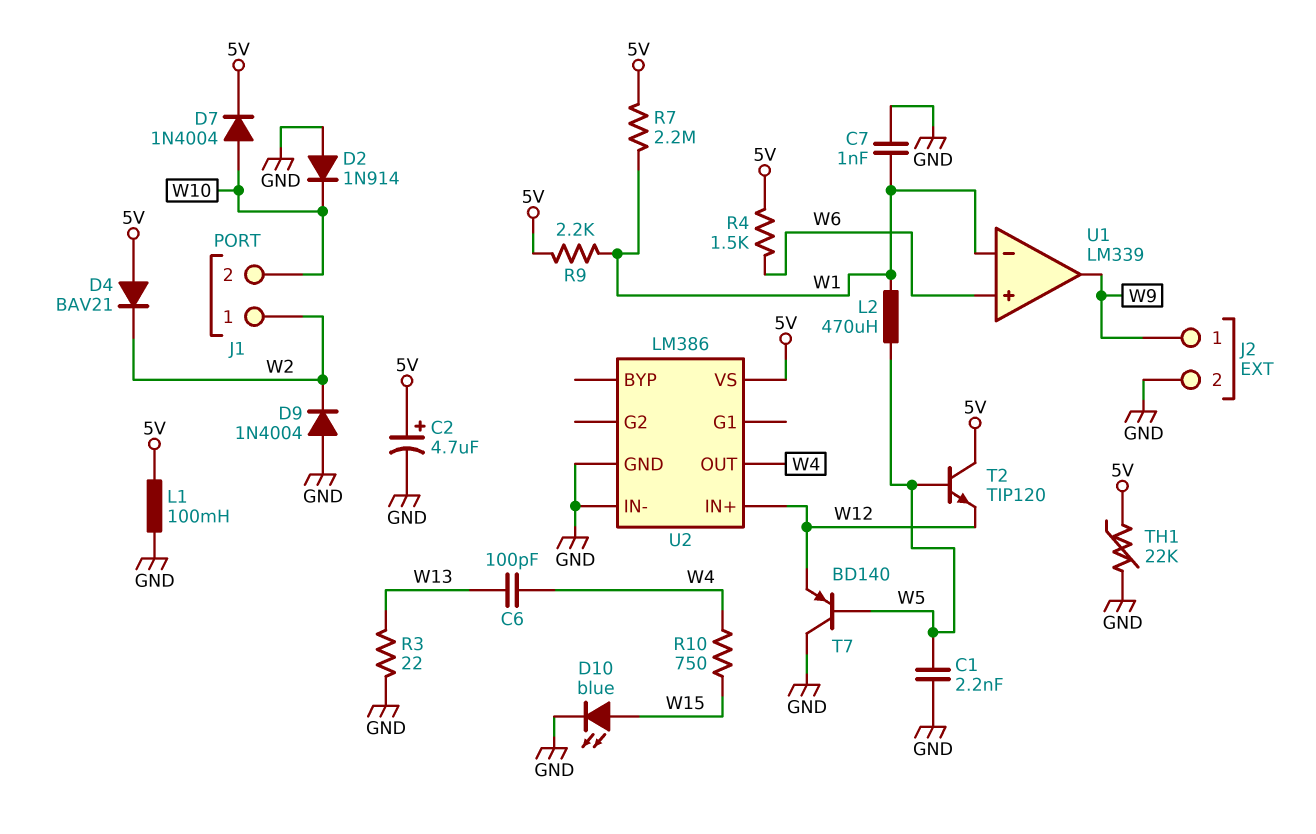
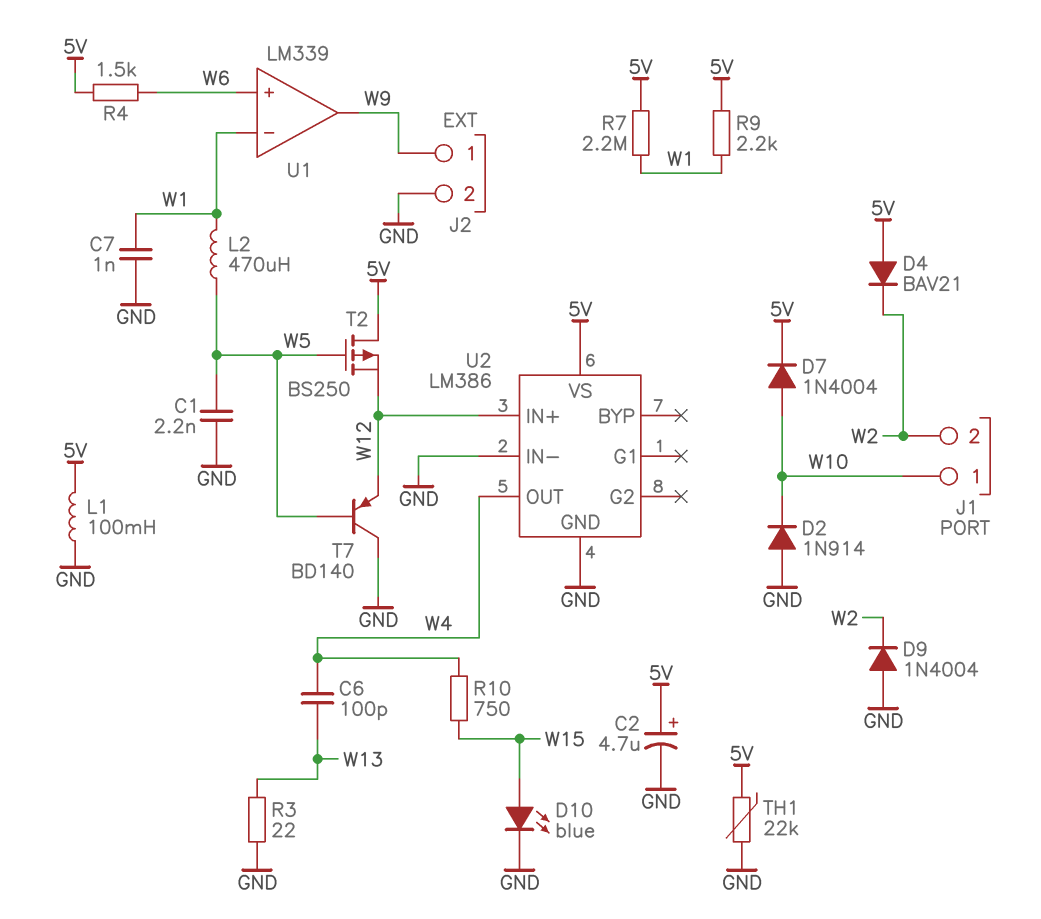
J1 pin 1: W2 -> W10
J1 pin 2: W10 -> W2
T2: NPN TIP120 (B W5, C 5V, E W12) -> PMOS BS250 (G W5, D 5V, S W12)

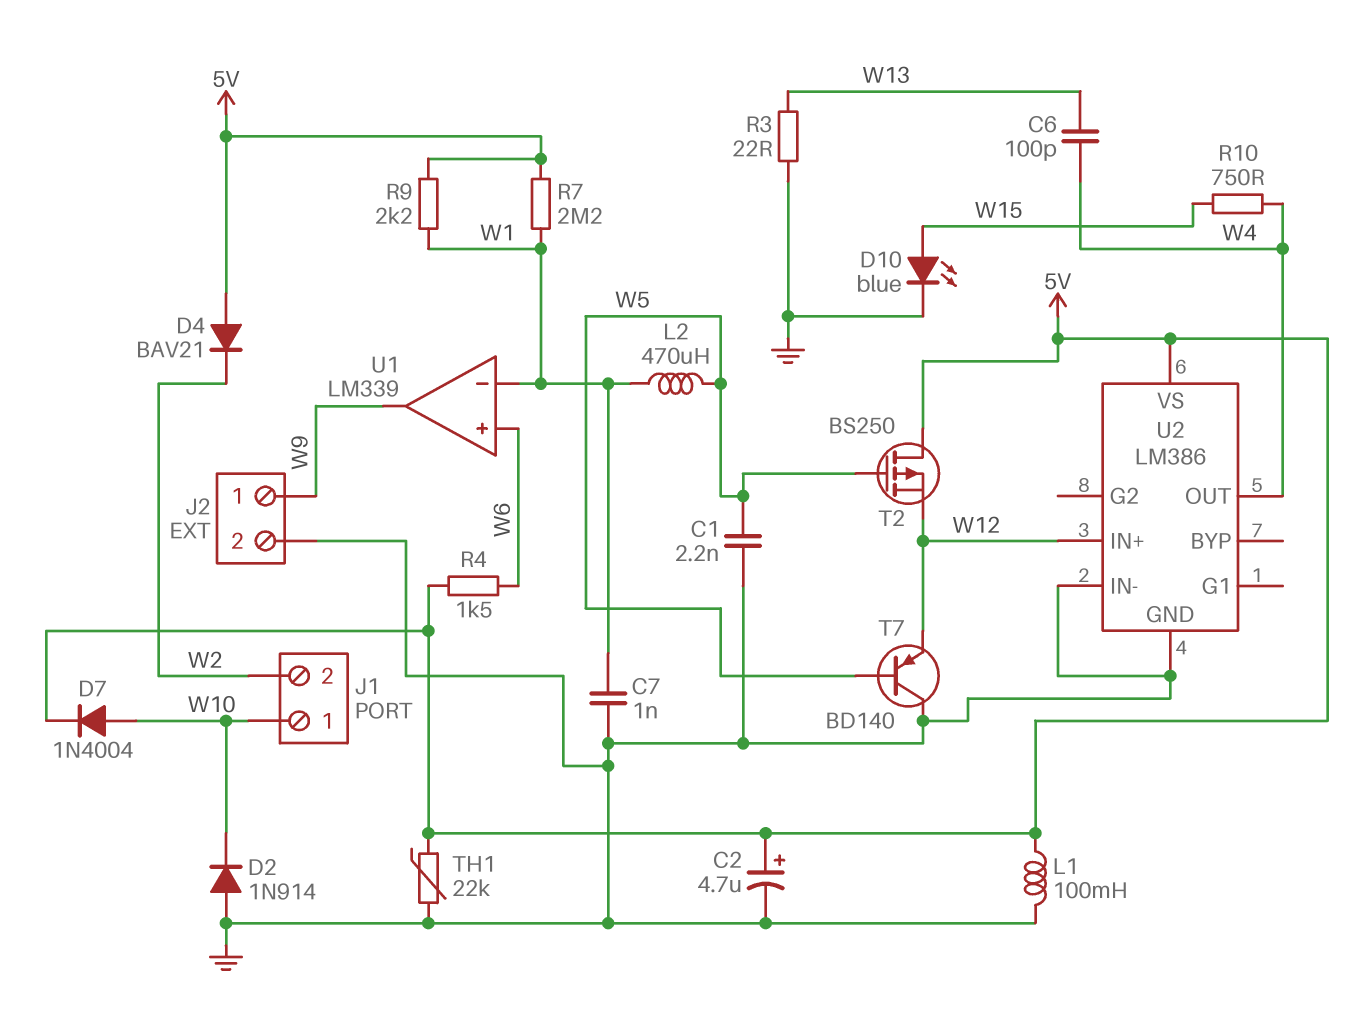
D9: diode 1N4004 (A GND, K W2) -> none

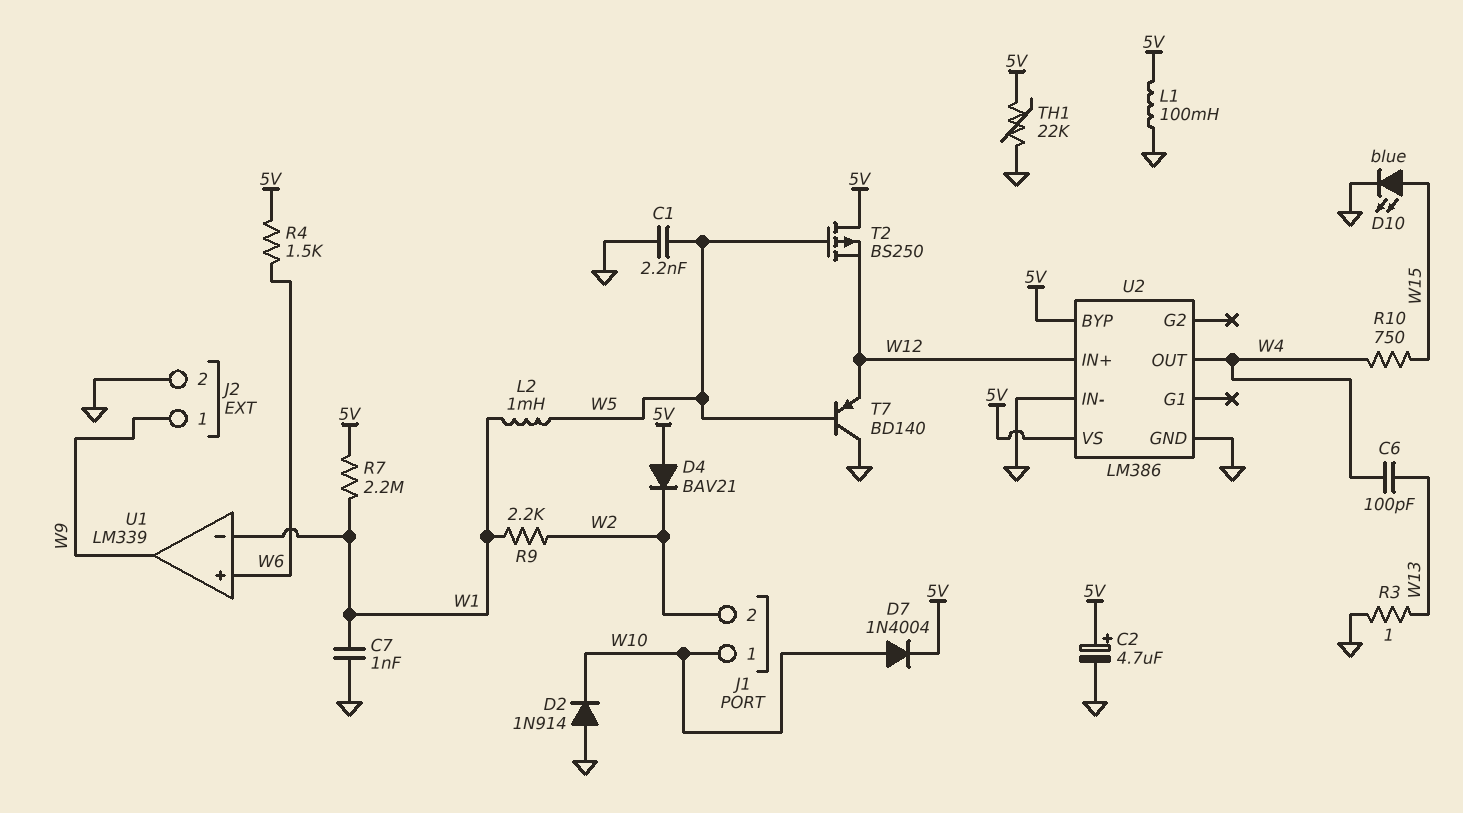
L2: 470uH (W1, W5) -> 1mH (W1, W5)
R3: 22 (GND, W13) -> 1 (GND, W13)
R9: 2.2k (5V, W1) -> 2.2k (W1, W2)
U2 pin BYP: none -> 5V

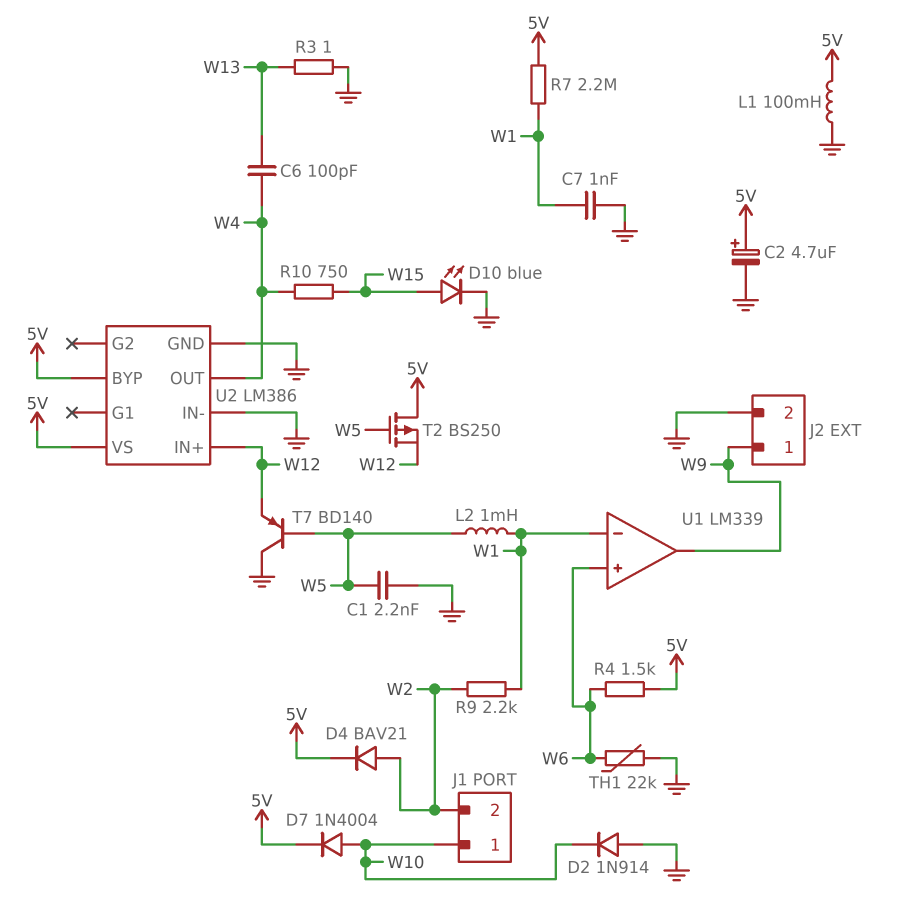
D4: diode BAV21 (A 5V, K W2) -> diode BAV21 (A W2, K 5V)
TH1: 22k (5V, GND) -> 22k (GND, W6)

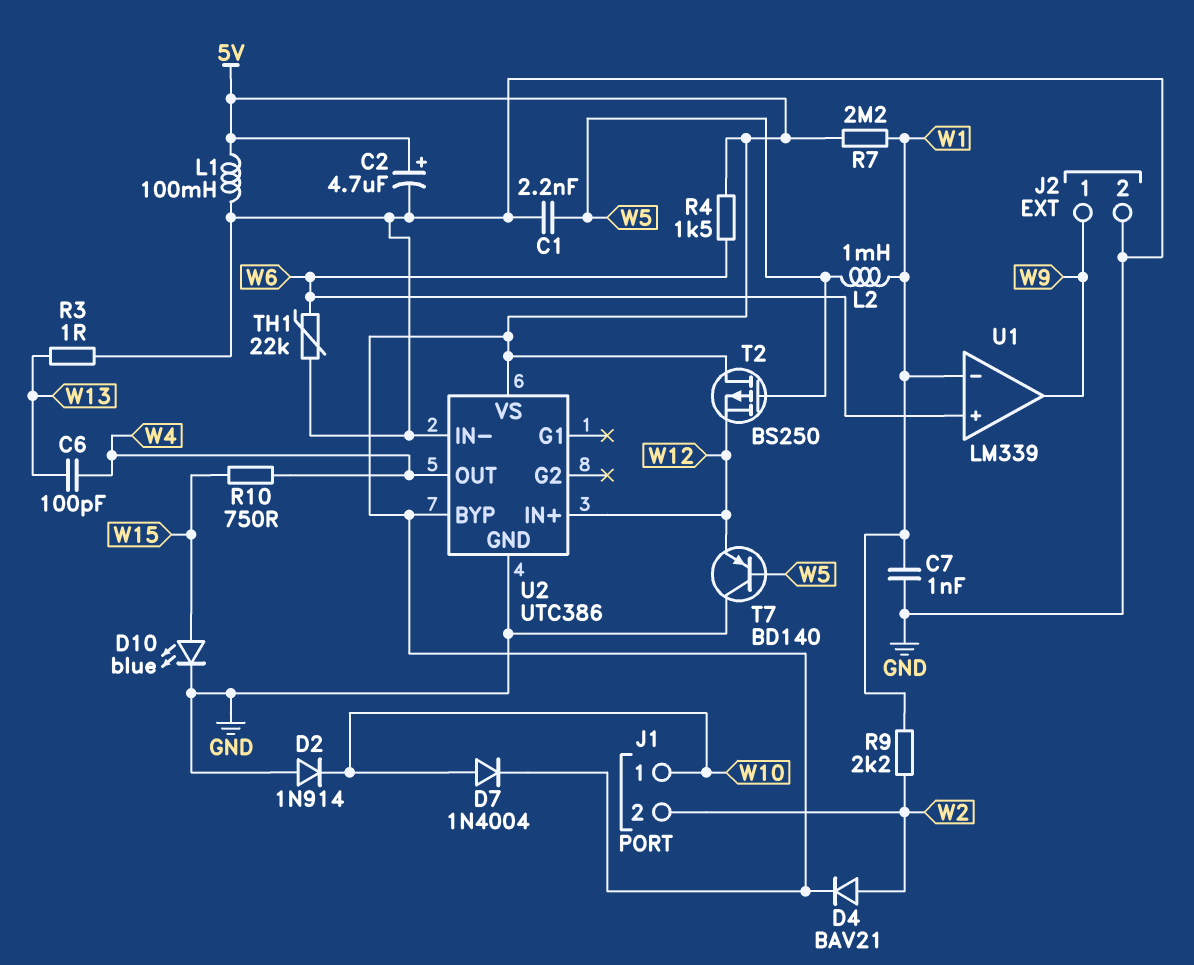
U2: LM386 -> UTC386

